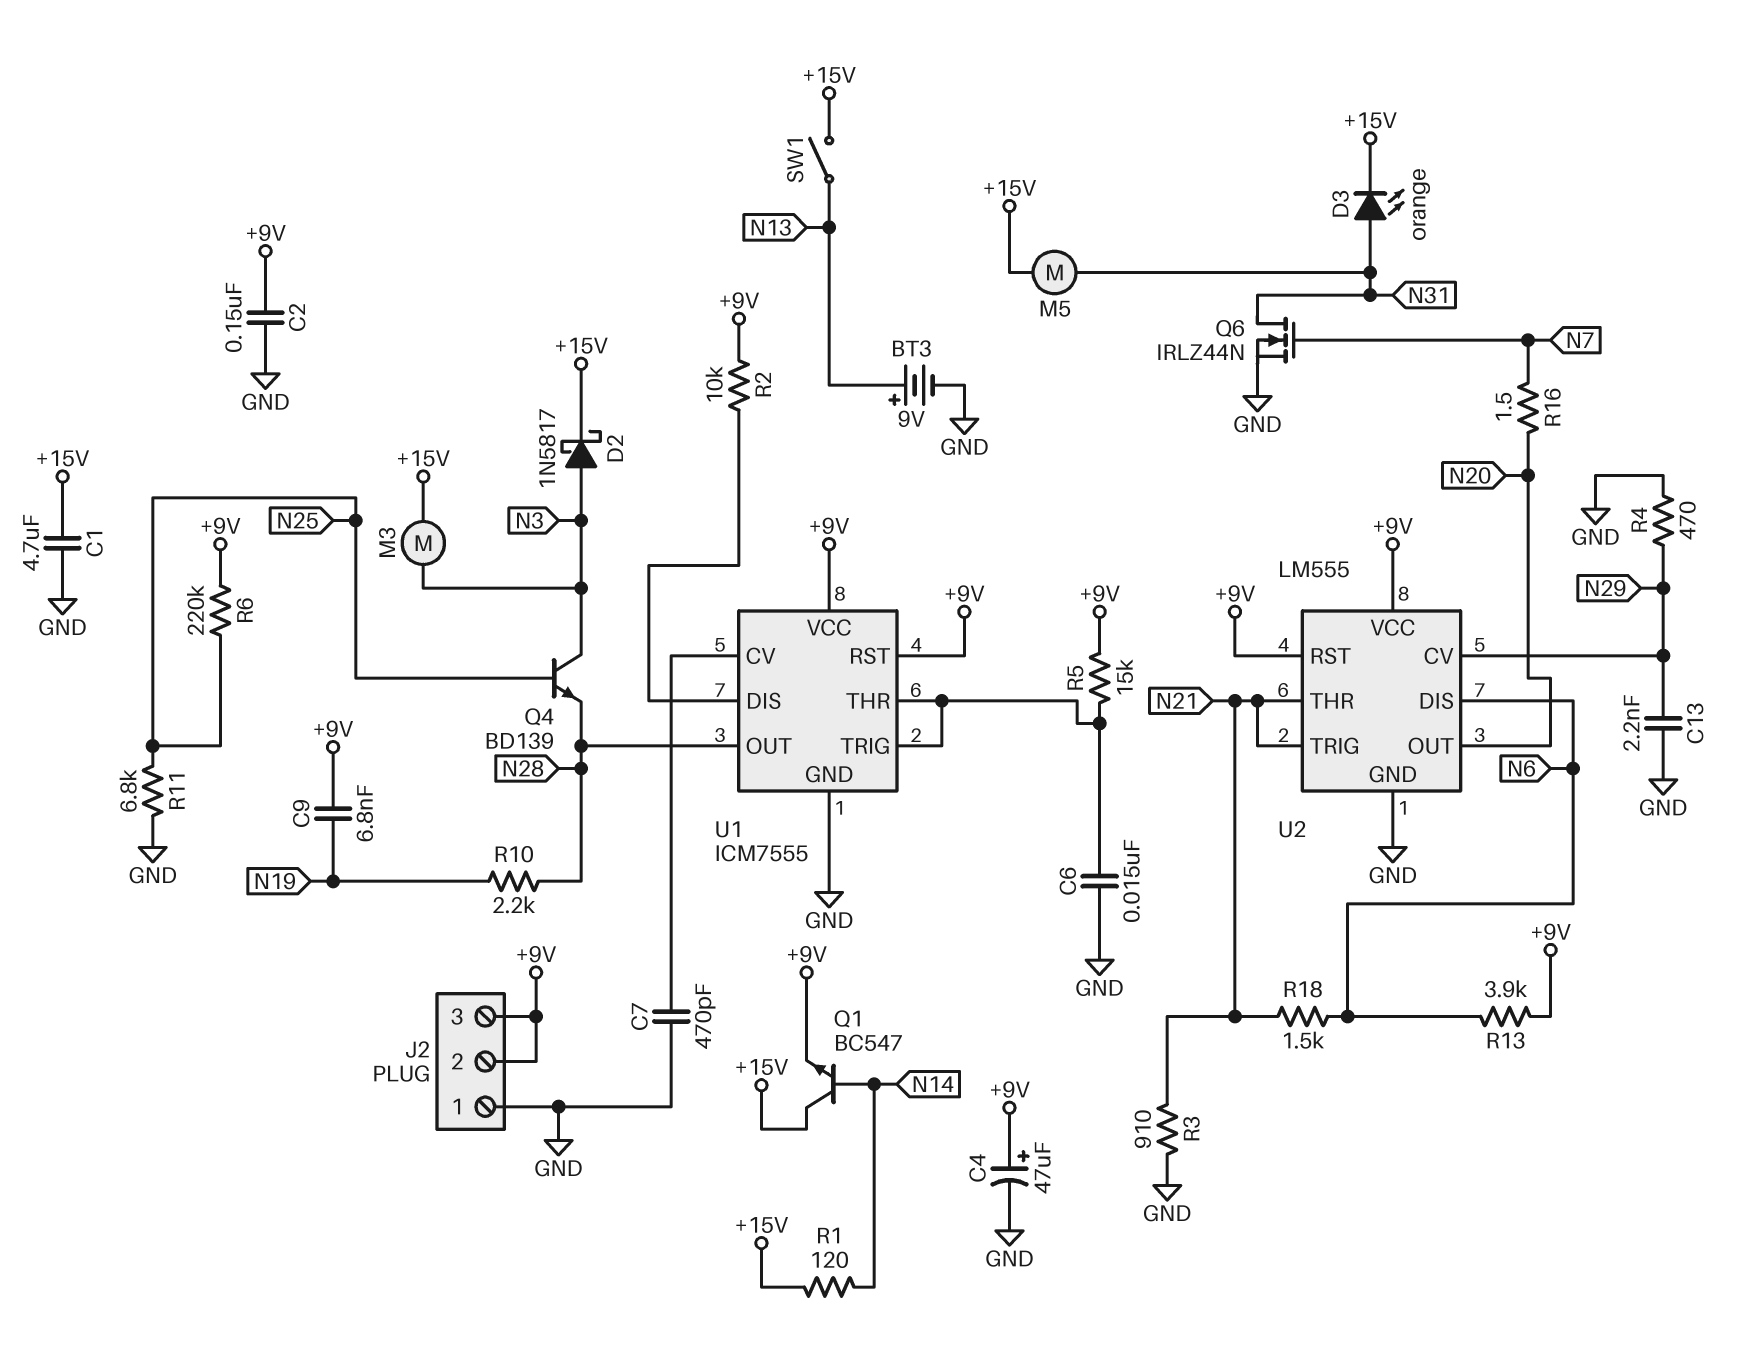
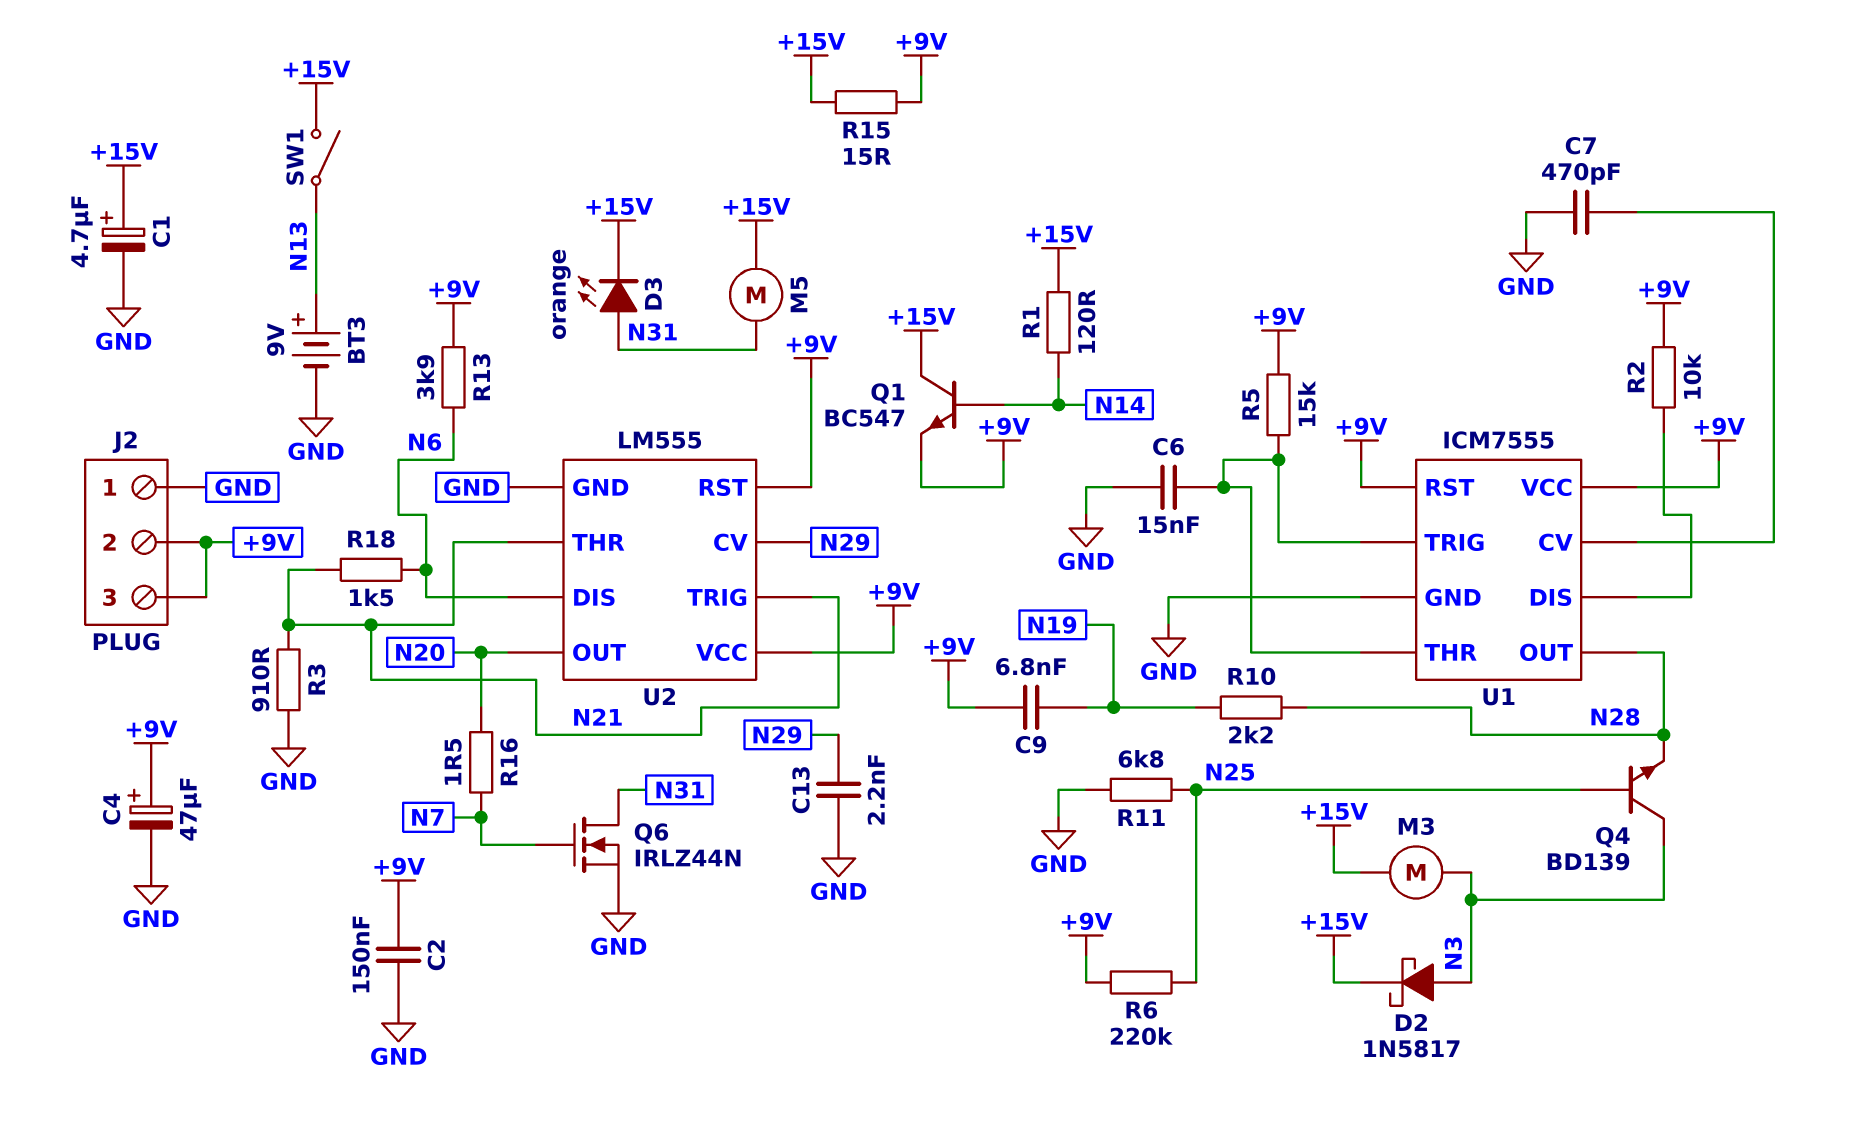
C1: 4.7uF (+15V, GND) -> 4.7uF (plus +15V, minus GND)
R4: 470 (GND, N29) -> none
R15: none -> 15 (+9V, +15V)

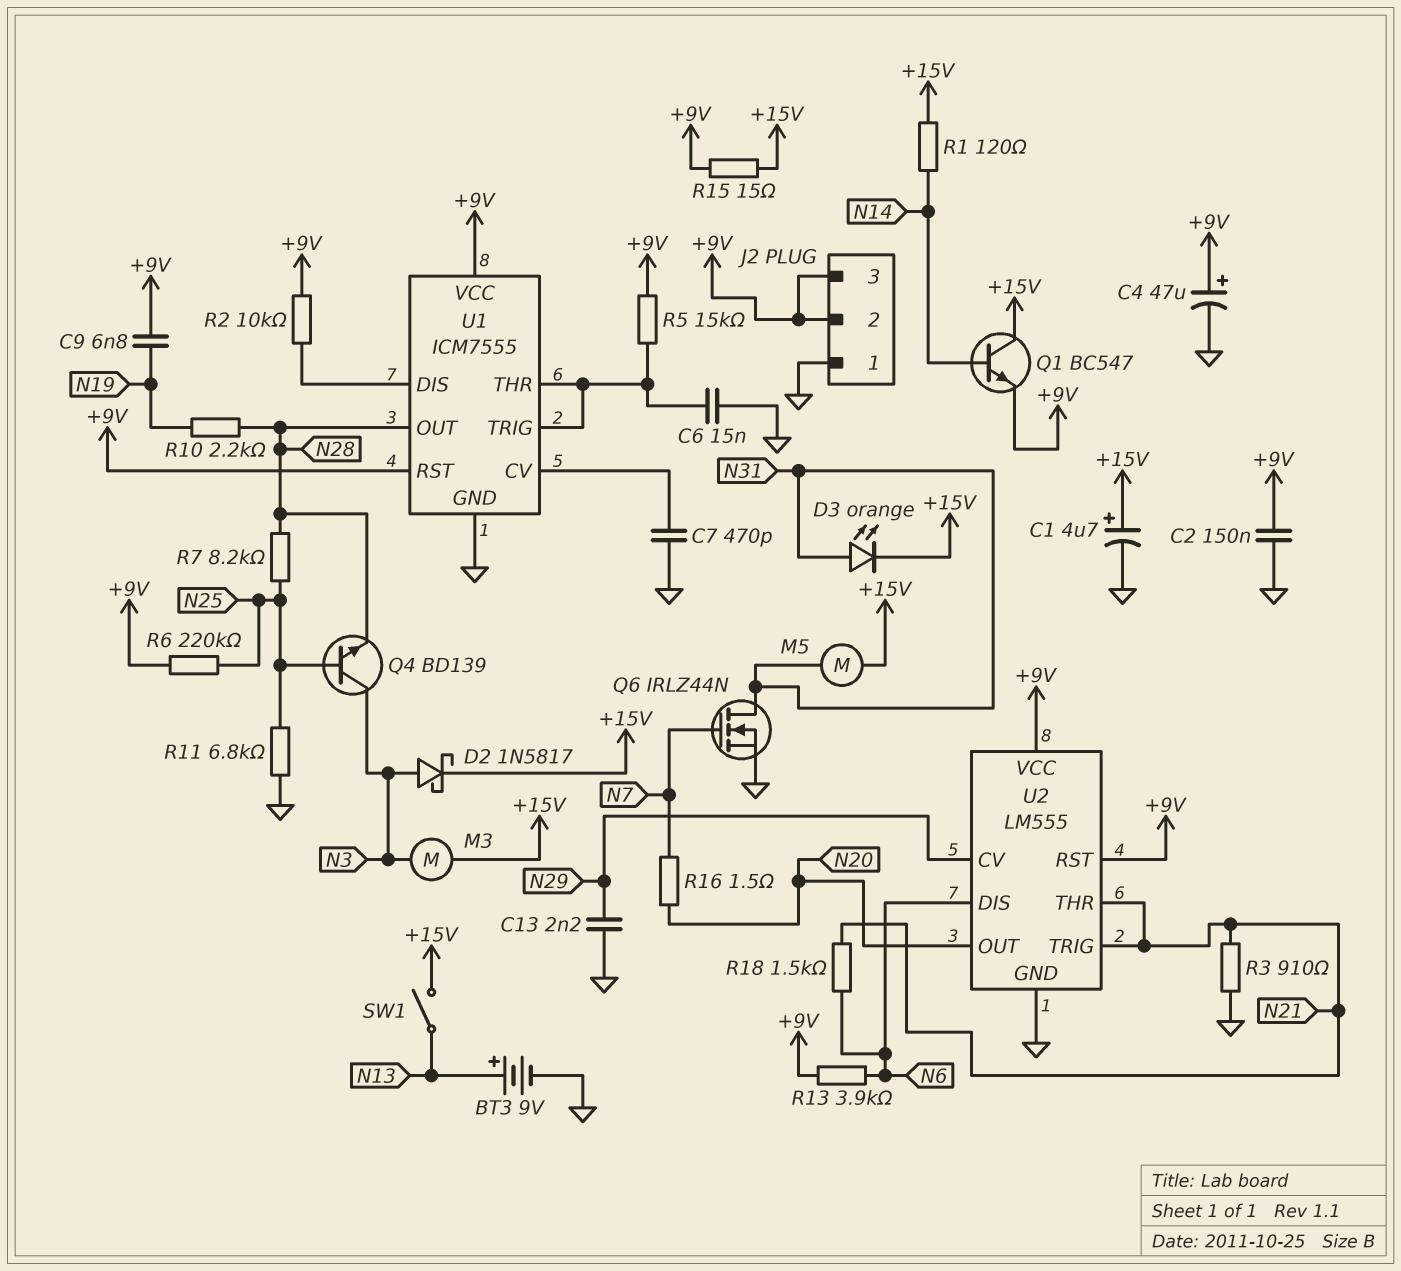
R7: none -> 8.2k (N25, N28)

